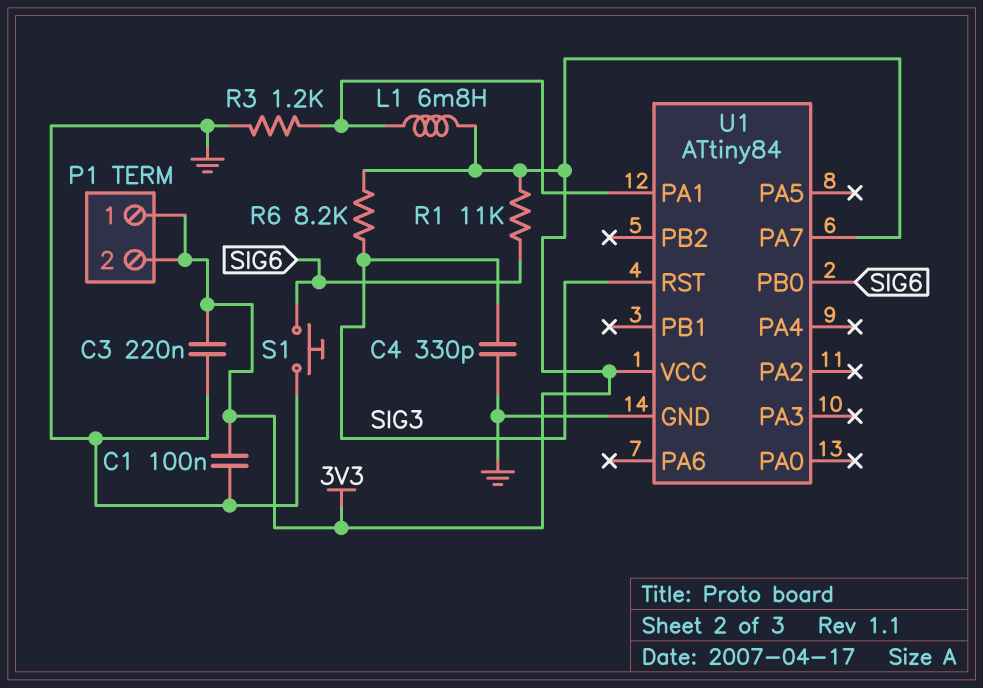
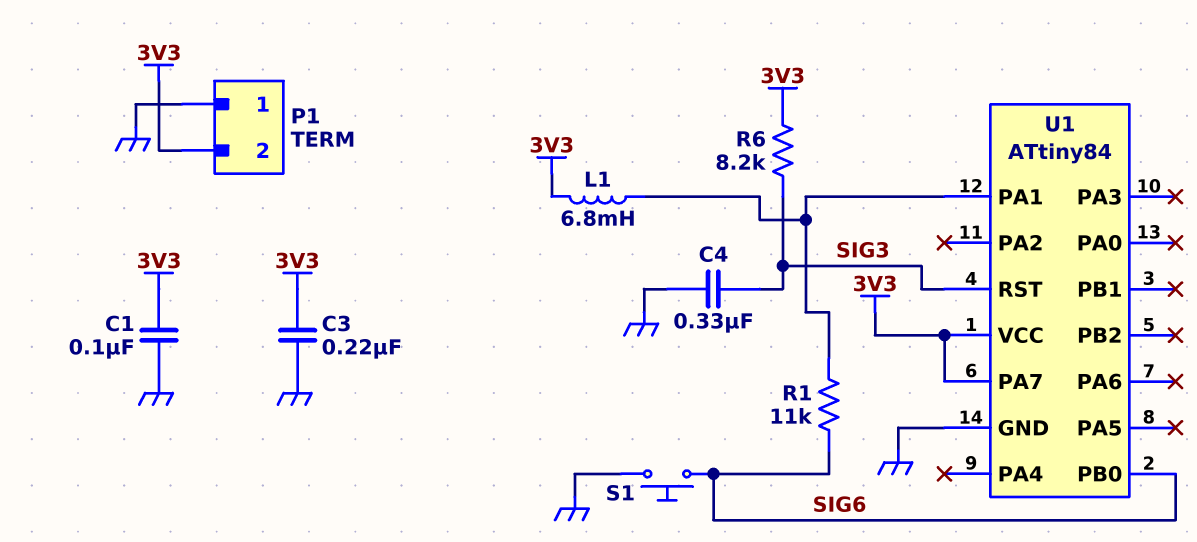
C4: 330pF (GND, SIG3) -> 330nF (GND, SIG3)
P1 pin 1: 3V3 -> GND
R1: 11k (3V3, SIG6) -> 11k (SIG6, U1/PA1)
R3: 1.2k (GND, U1/PA1) -> none

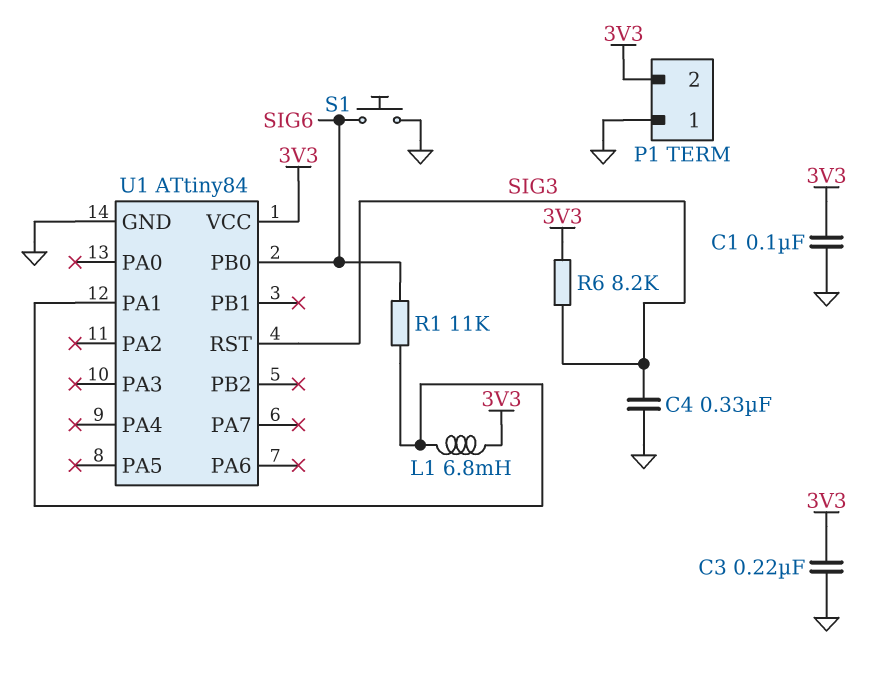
U1 pin PA7: 3V3 -> none

